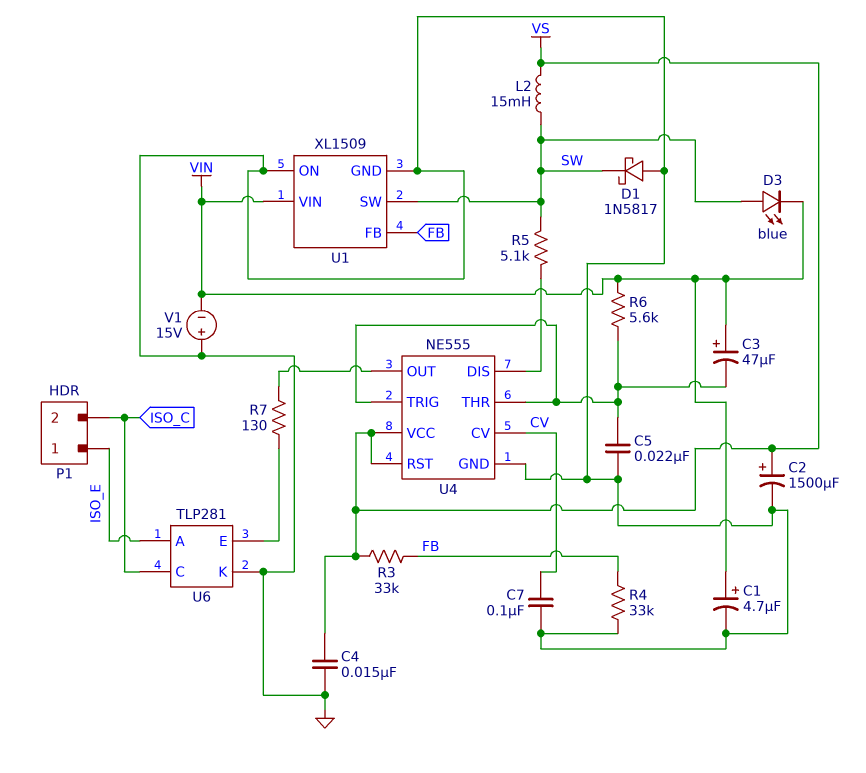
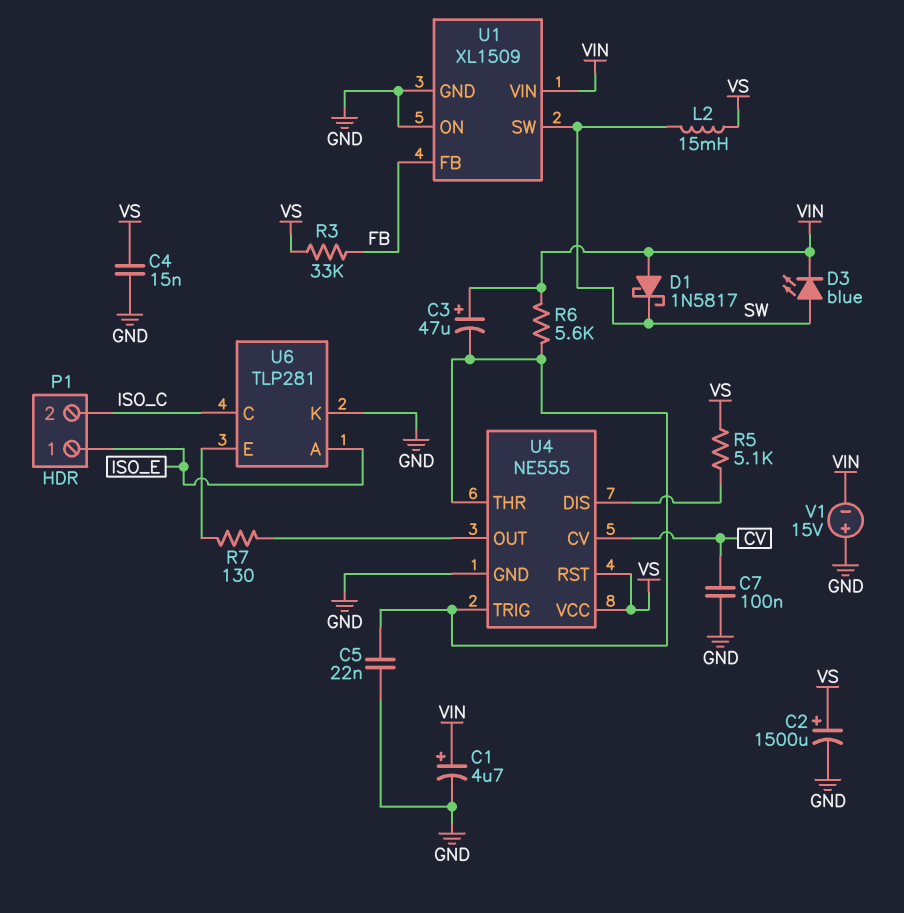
D1: schottky 1N5817 (A GND, K SW) -> schottky 1N5817 (A VIN, K SW)
R4: 33k (FB, GND) -> none
R5: 5.1k (SW, U4/DIS) -> 5.1k (U4/DIS, VS)

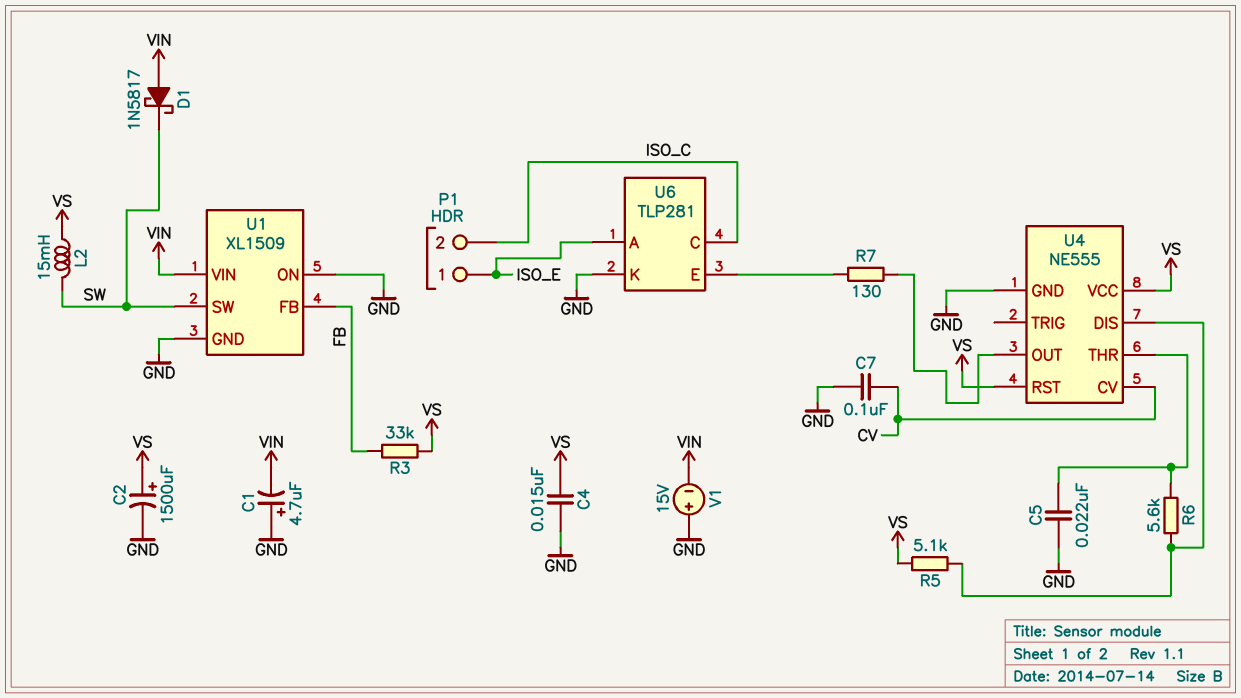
C1: 4.7uF (plus VIN, minus GND) -> 4.7uF (plus GND, minus VIN)
C3: 47uF (plus VIN, minus U4/THR) -> none
D3: LED blue (A SW, K VIN) -> none
R6: 5.6k (U4/THR, VIN) -> 5.6k (U4/DIS, U4/THR)
U4 pin TRIG: U4/THR -> none

